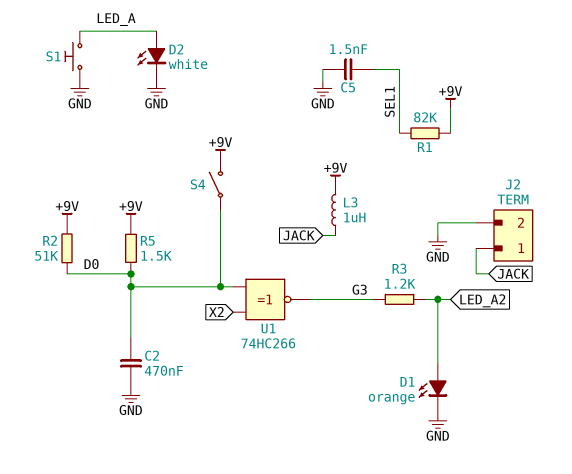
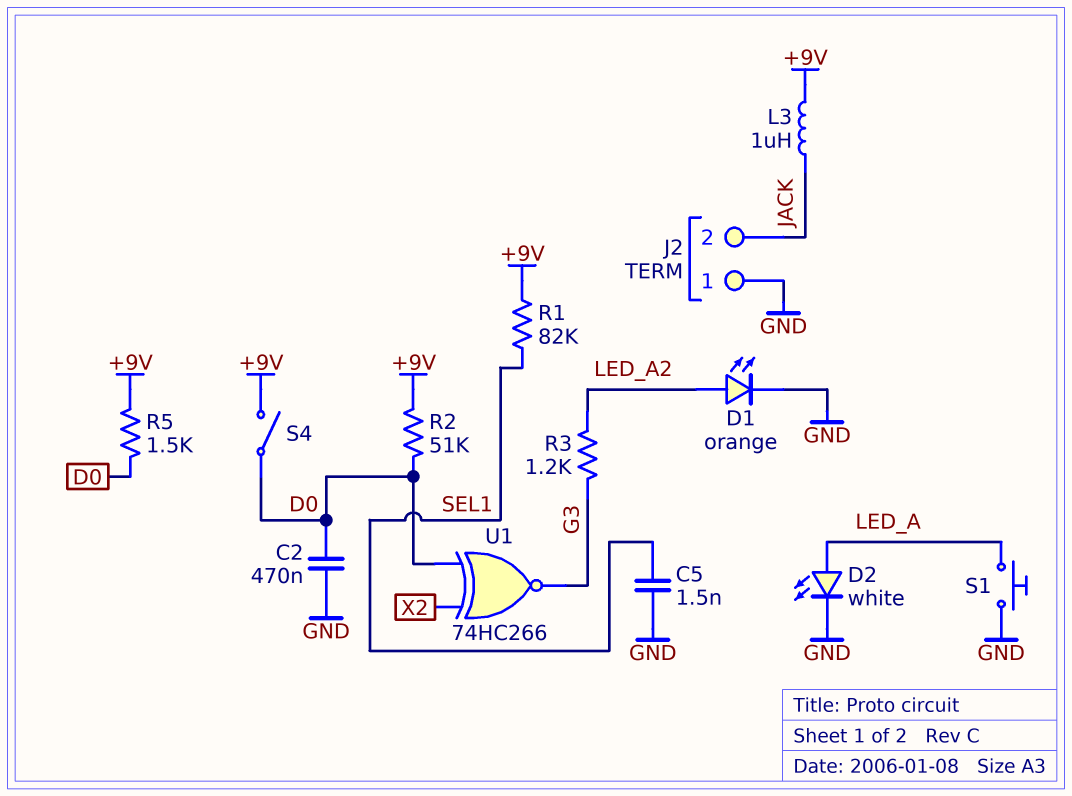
J2 pin 1: JACK -> GND
J2 pin 2: GND -> JACK

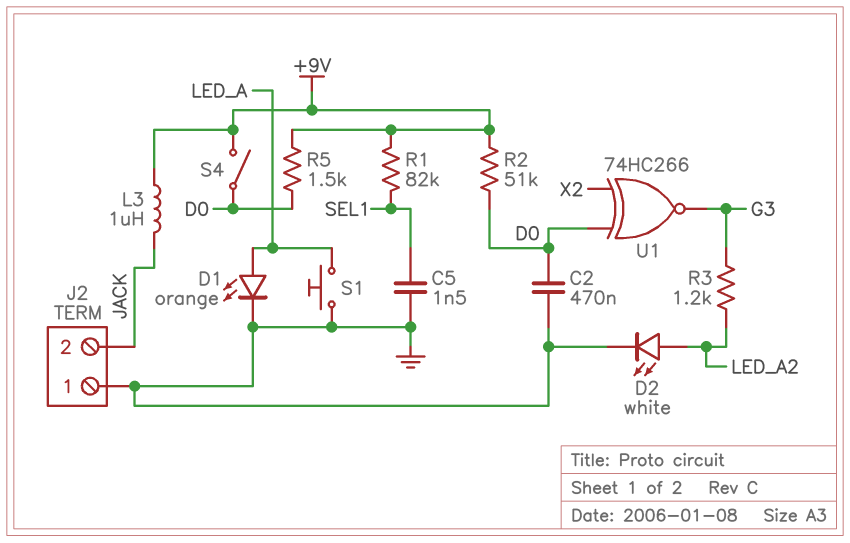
D1: LED orange (A LED_A2, K GND) -> LED orange (A LED_A, K GND)
D2: LED white (A LED_A, K GND) -> LED white (A LED_A2, K GND)

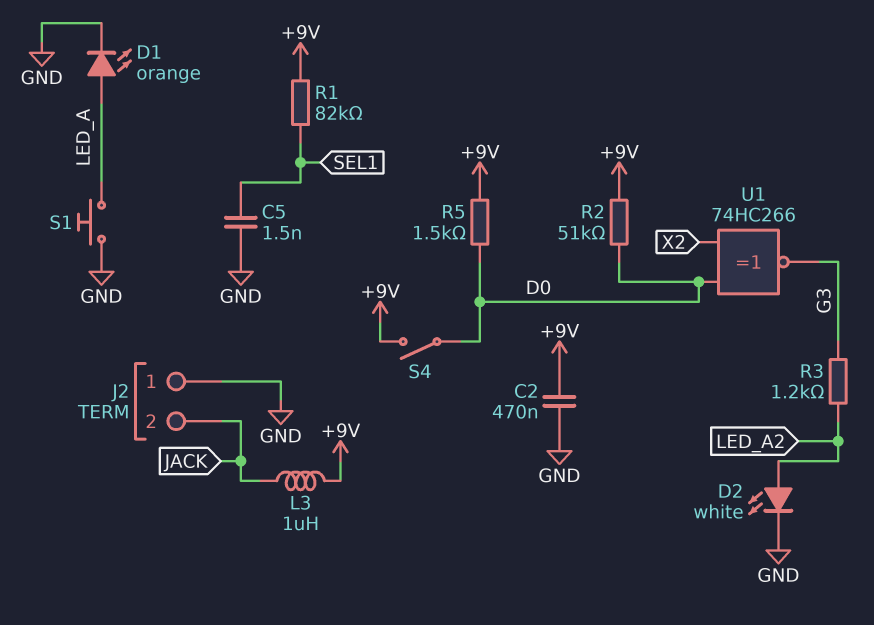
C2: 470nF (D0, GND) -> 470nF (+9V, GND)

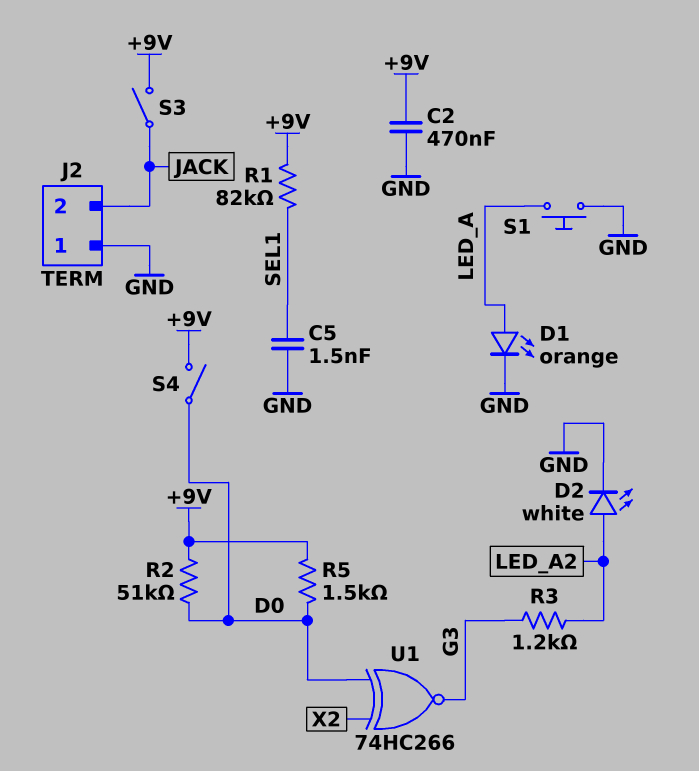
L3: 1uH (+9V, JACK) -> none
S3: none -> switch (+9V, JACK)

